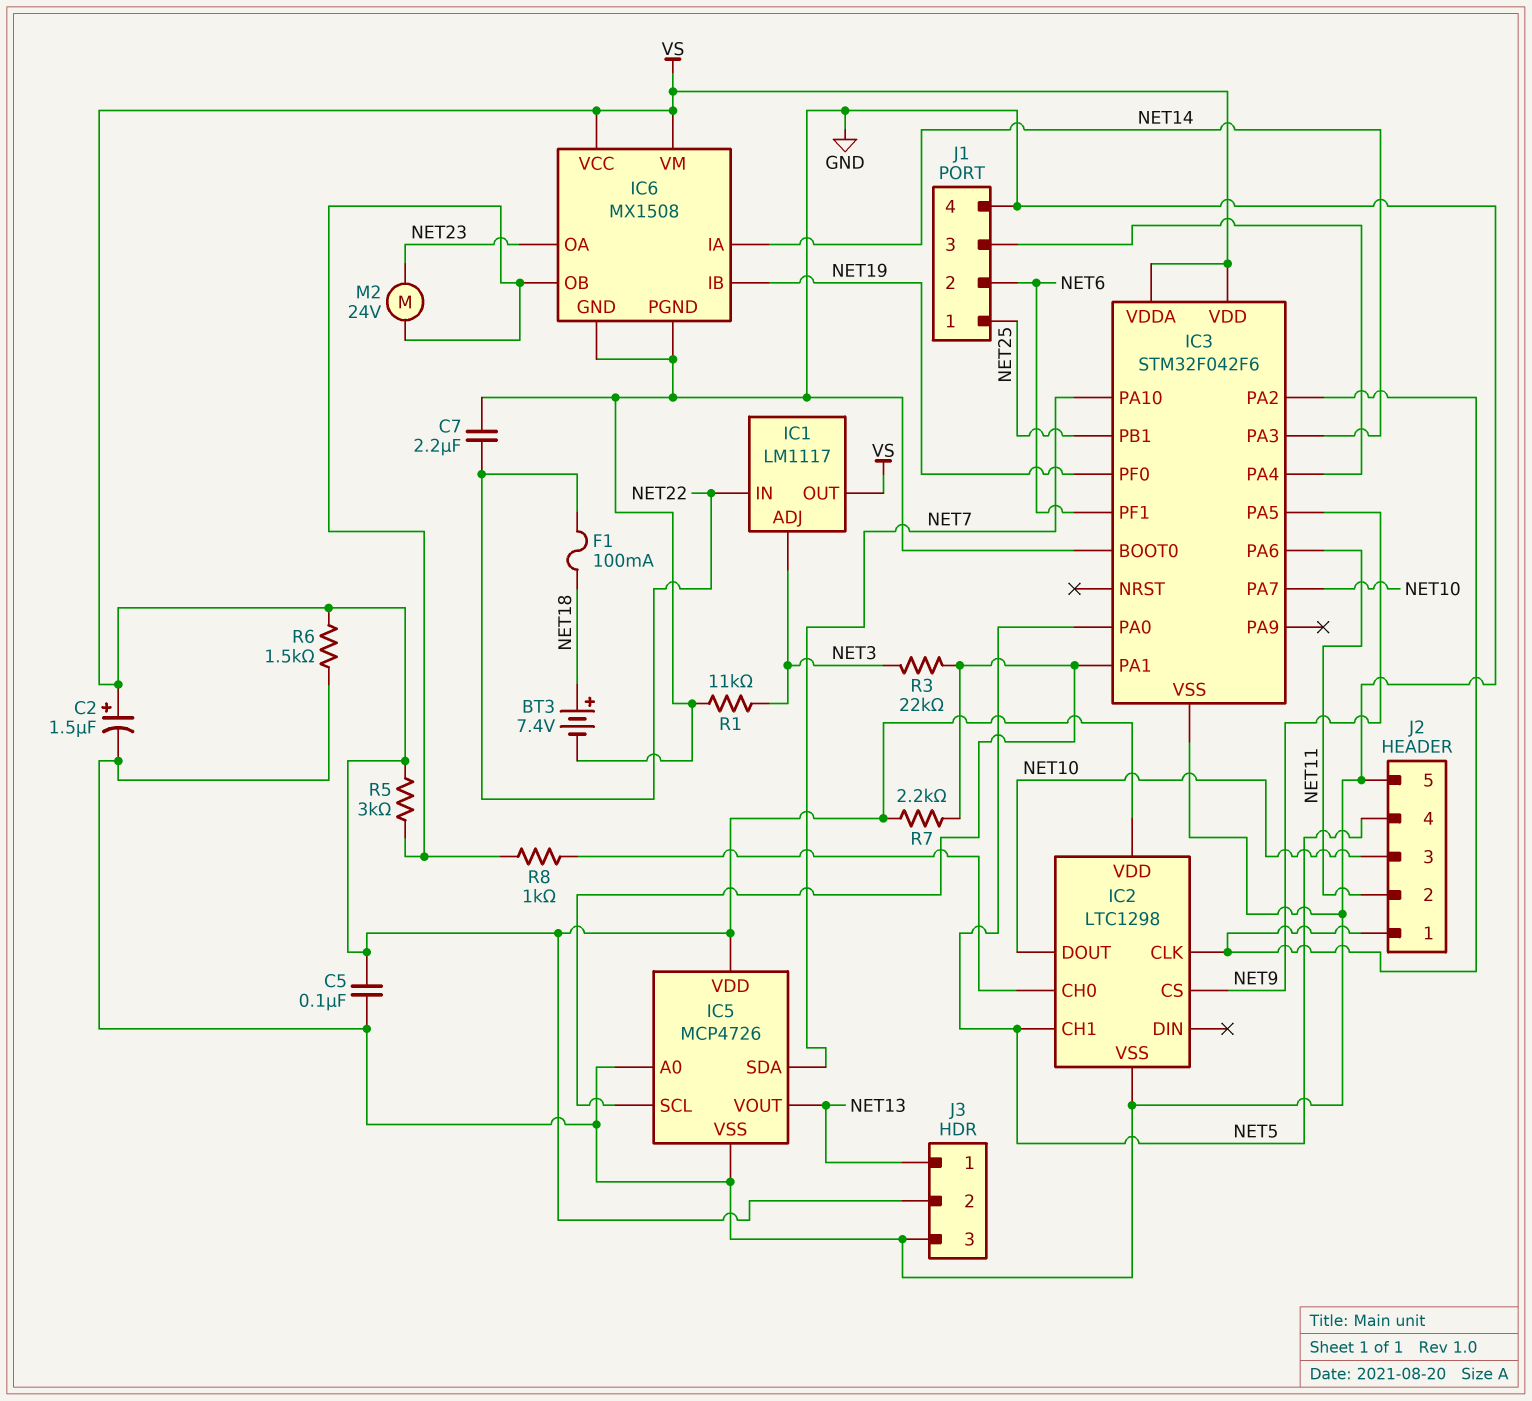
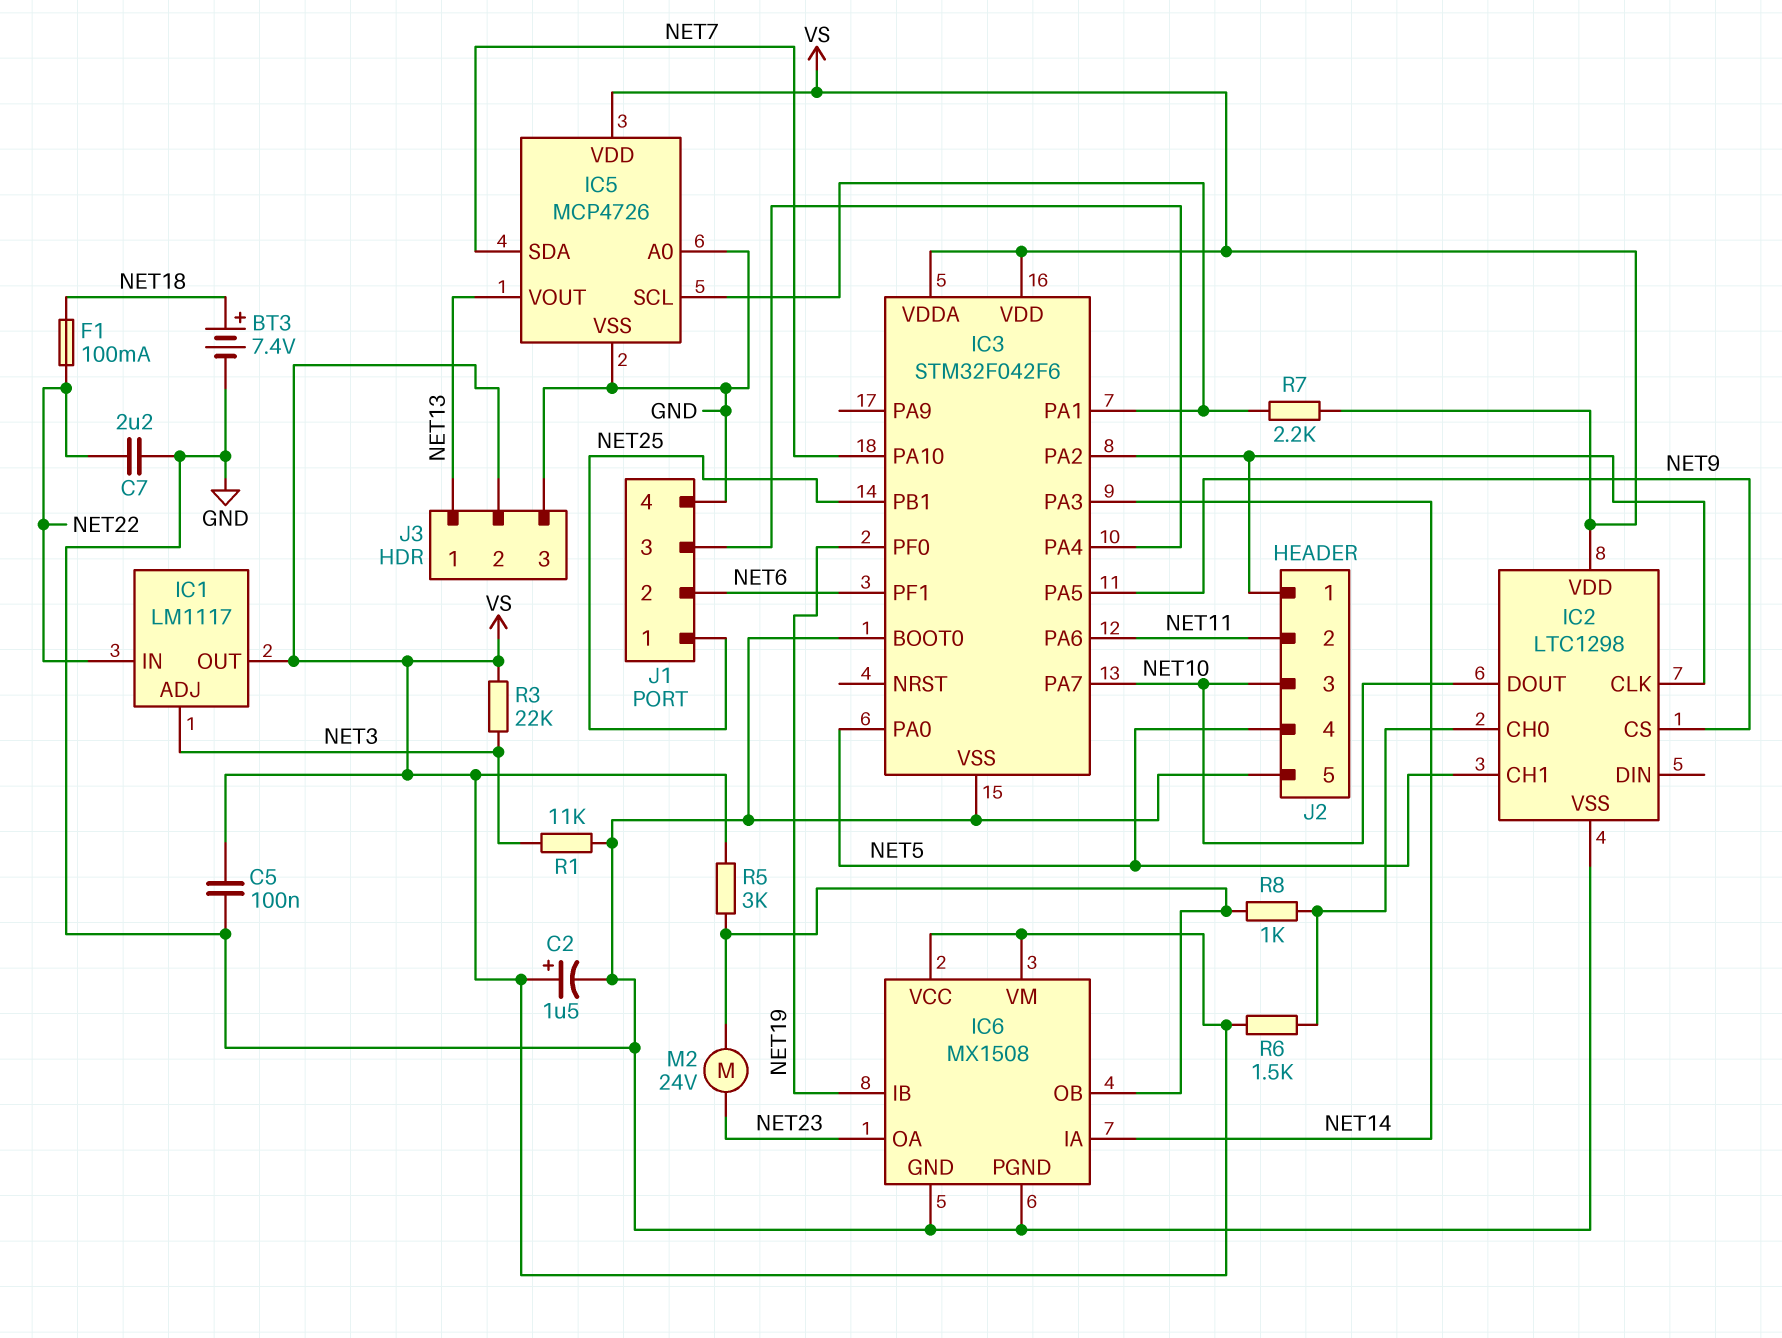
R3: 22k (IC3/PA1, NET3) -> 22k (NET3, VS)
R6: 1.5k (GND, VS) -> 1.5k (IC2/CH0, VS)

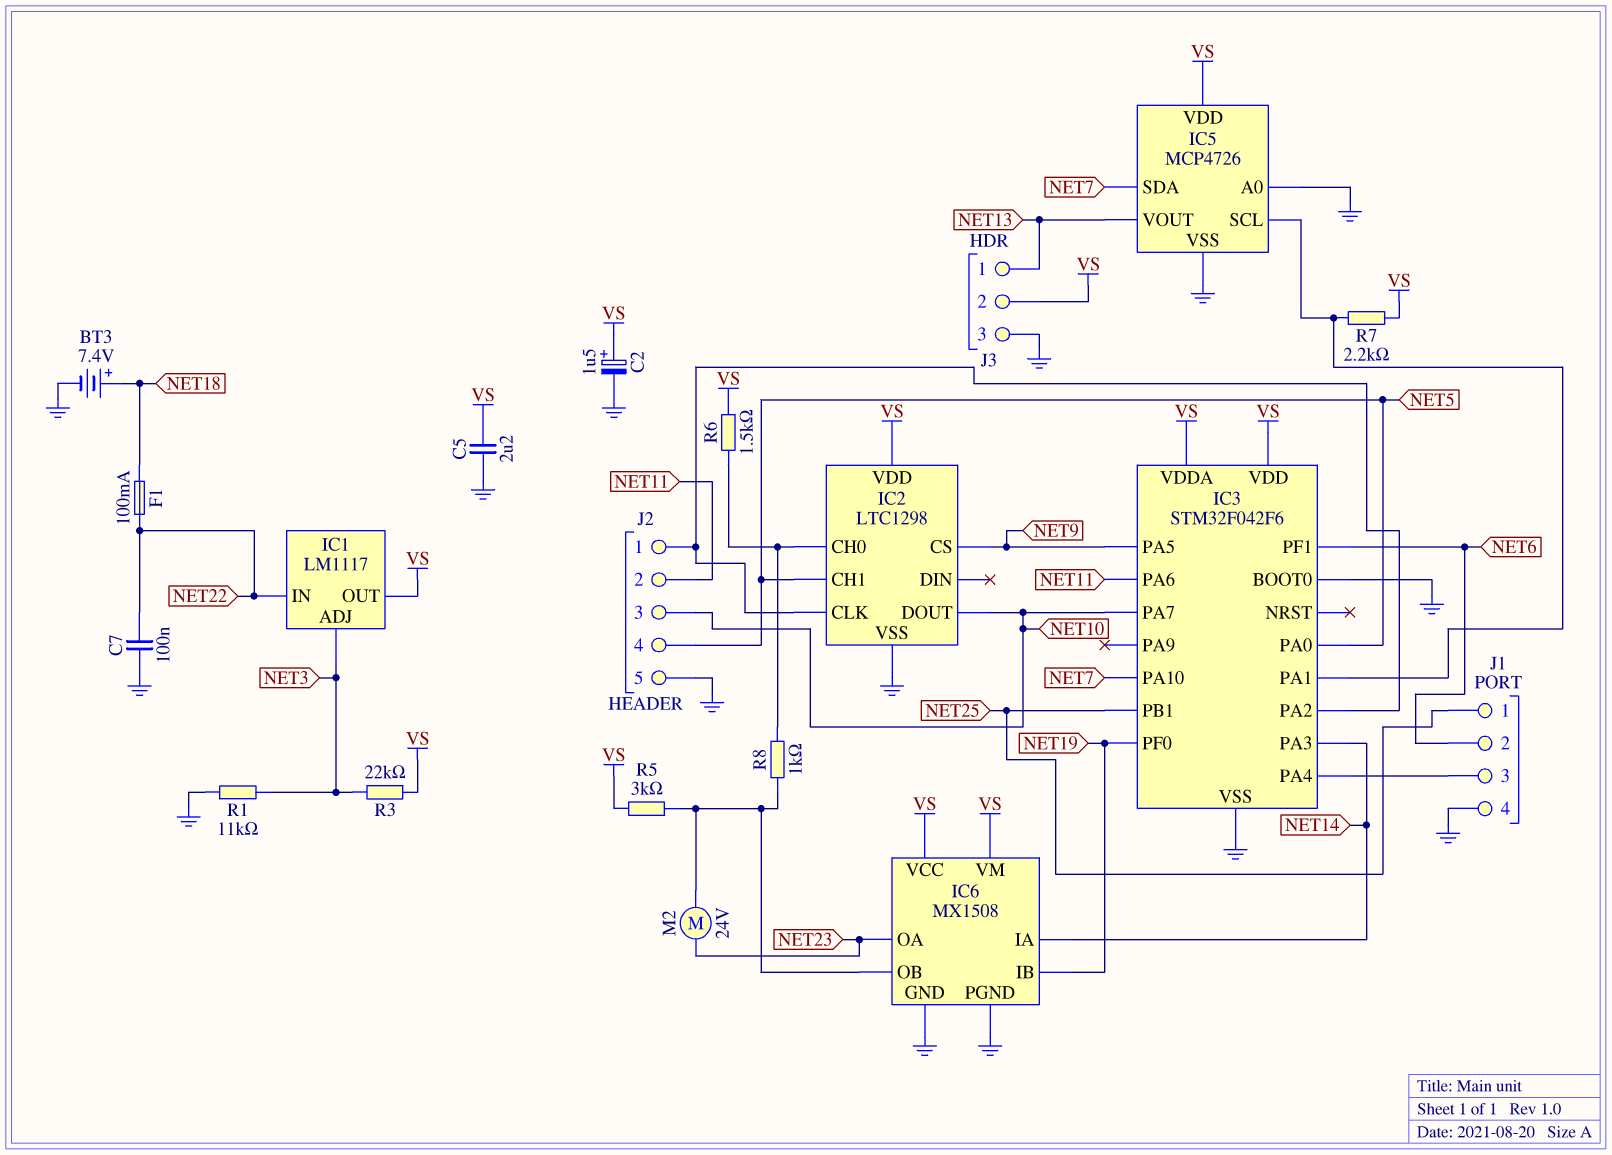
C5: 100nF (GND, VS) -> 2.2uF (GND, VS)
C7: 2.2uF (GND, NET22) -> 100nF (GND, NET22)

